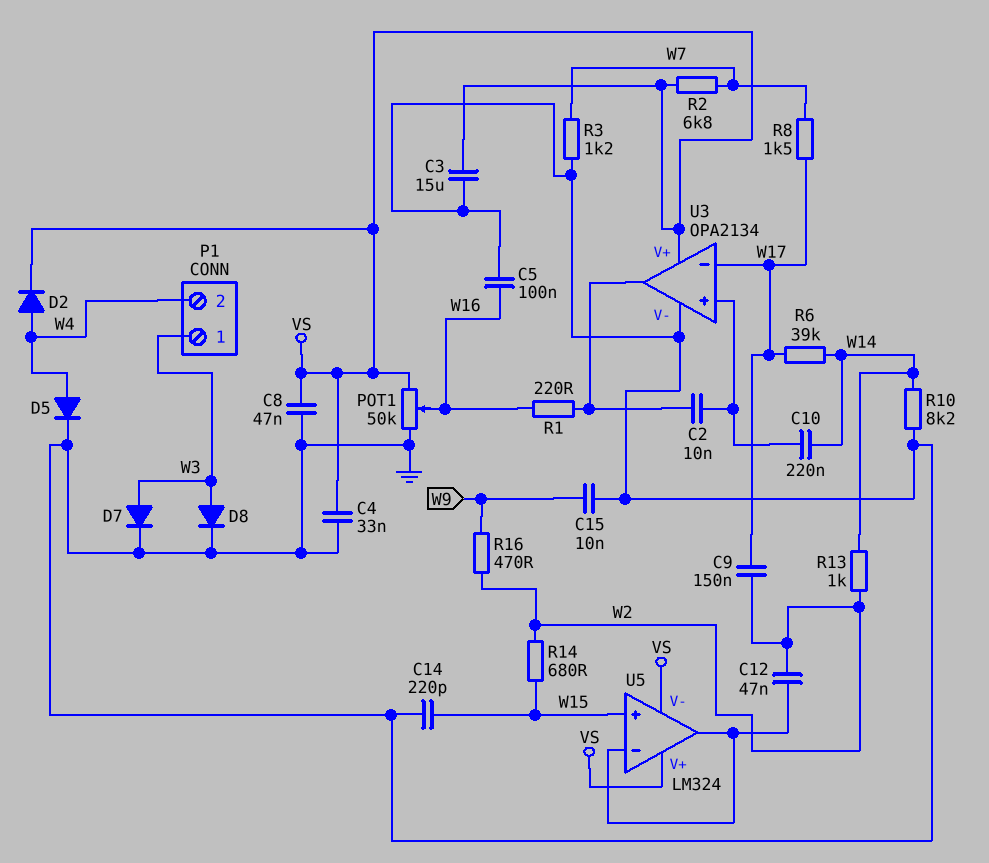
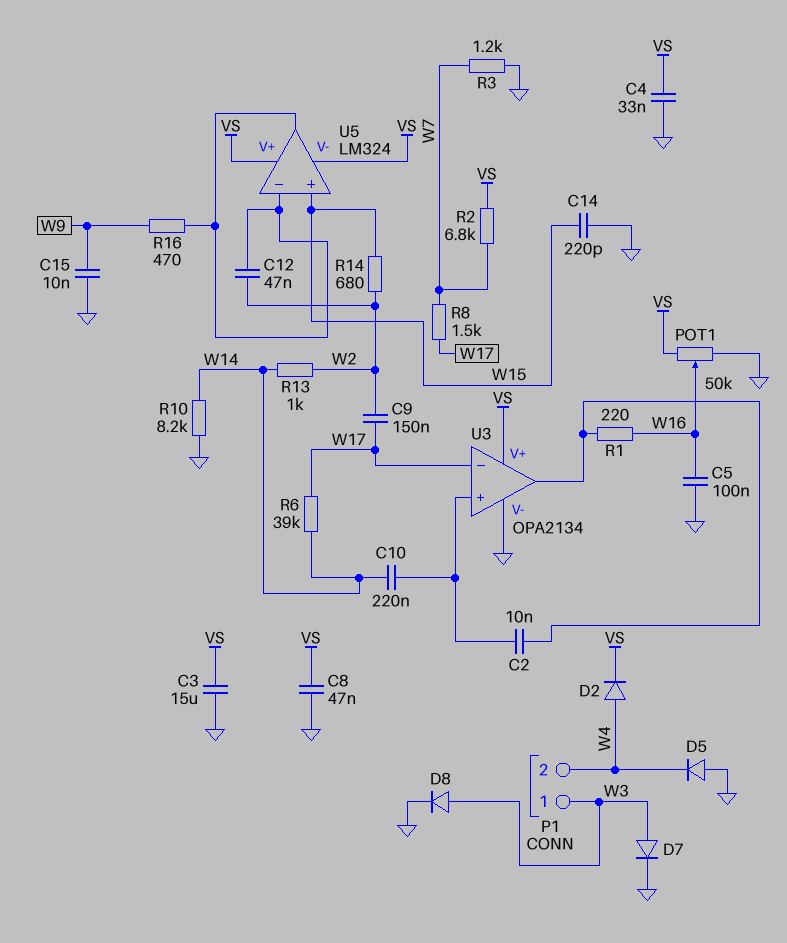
D5: diode (A W4, K GND) -> diode (A GND, K W4)
R16: 470 (W2, W9) -> 470 (U5/in-, W9)

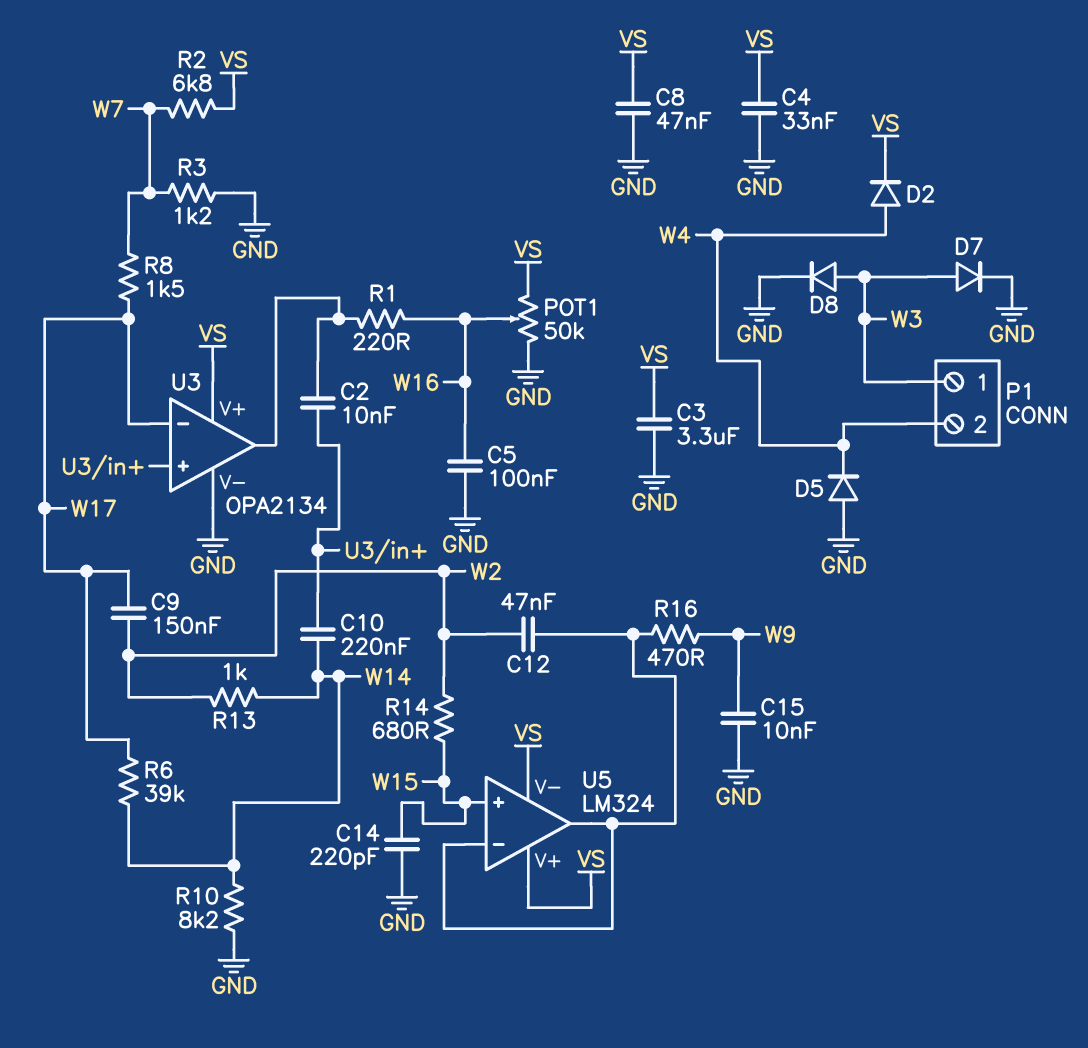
C3: 15uF (GND, VS) -> 3.3uF (GND, VS)

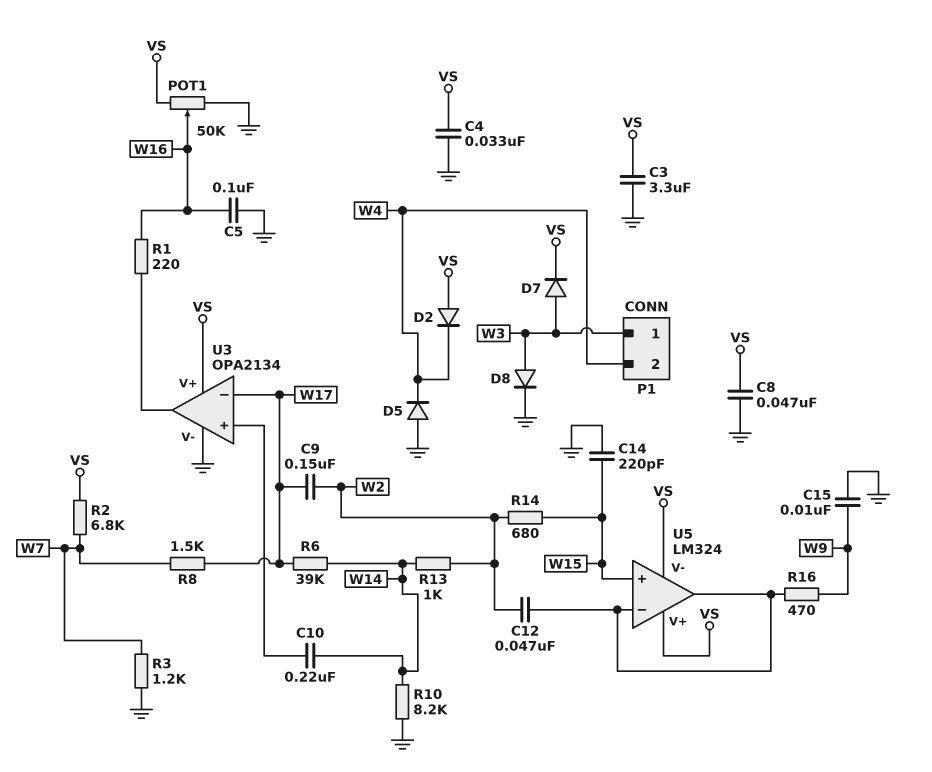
C2: 10nF (U3/in+, U3/out) -> none
D2: diode (A W4, K VS) -> diode (A VS, K W4)
D7: diode (A W3, K GND) -> diode (A W3, K VS)

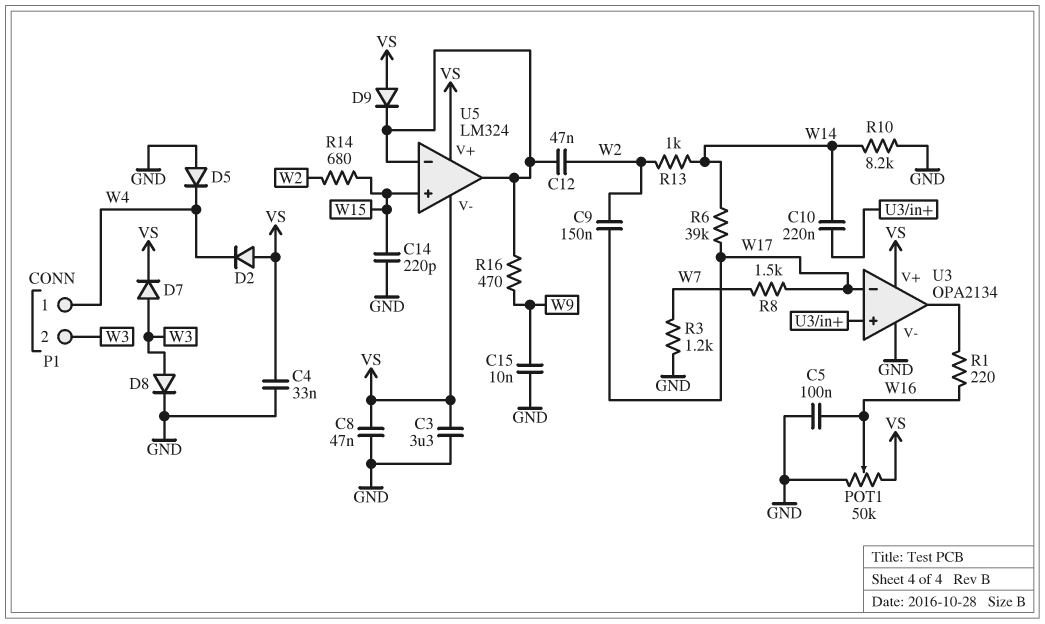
D9: none -> diode (A VS, K U5/in-)
P1 pin 1: W3 -> W4
P1 pin 2: W4 -> W3
R2: 6.8k (VS, W7) -> none

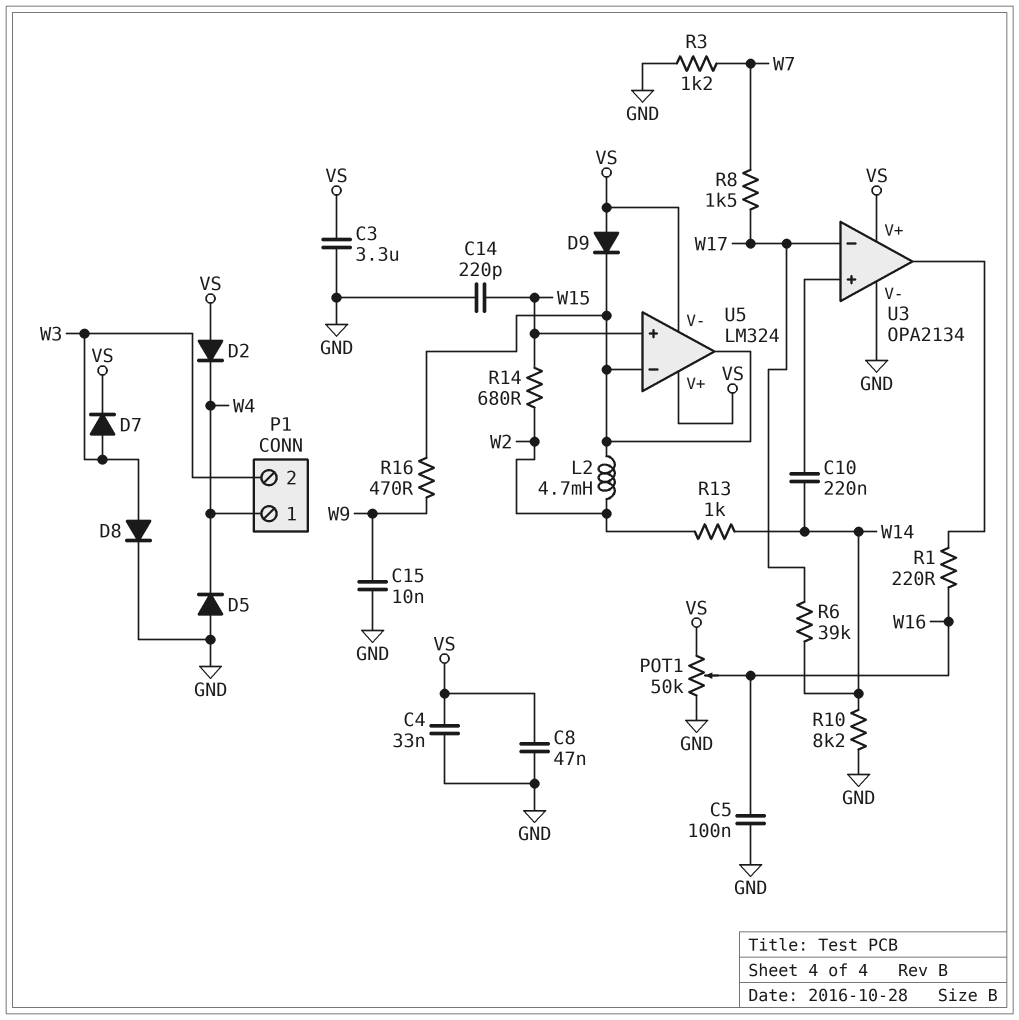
C9: 150nF (W2, W17) -> none
C12: 47nF (U5/in-, W2) -> none
L2: none -> 4.7mH (U5/in-, W2)

